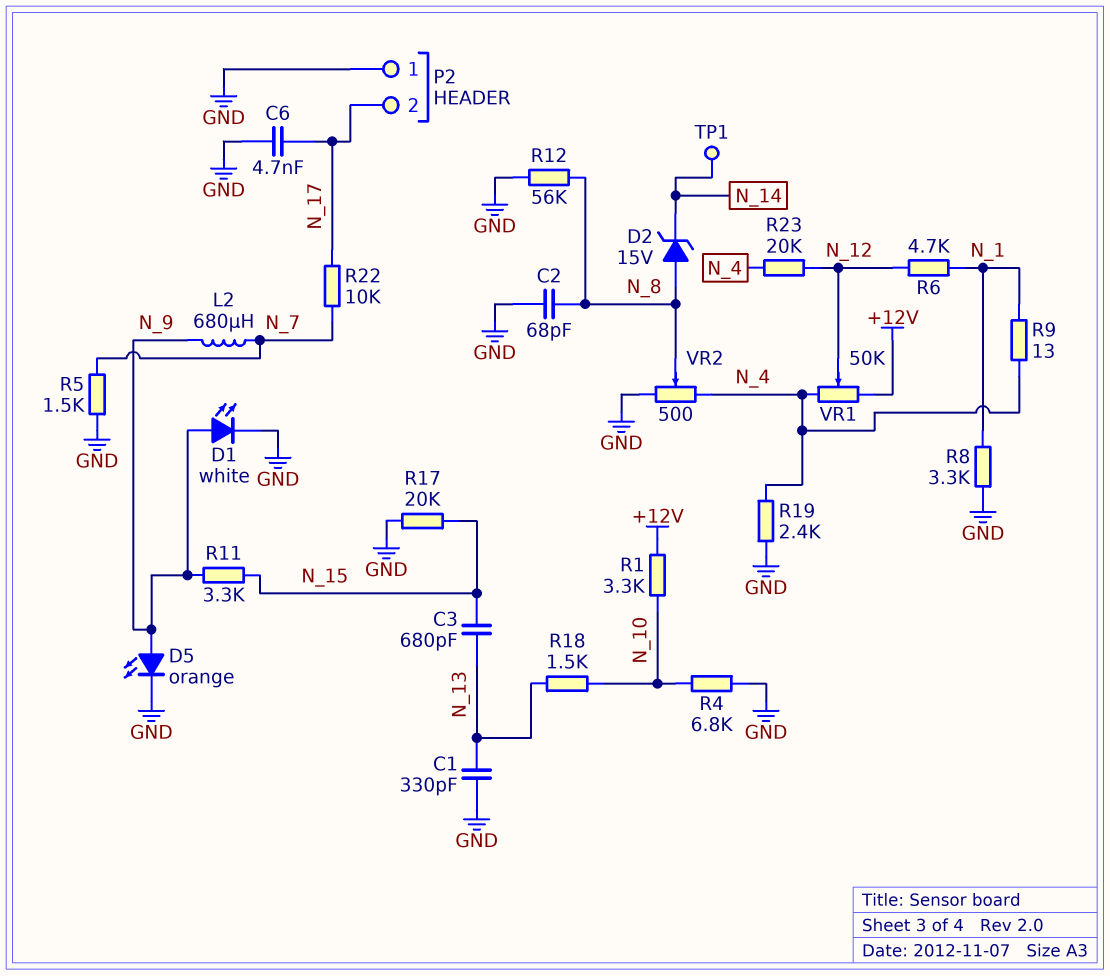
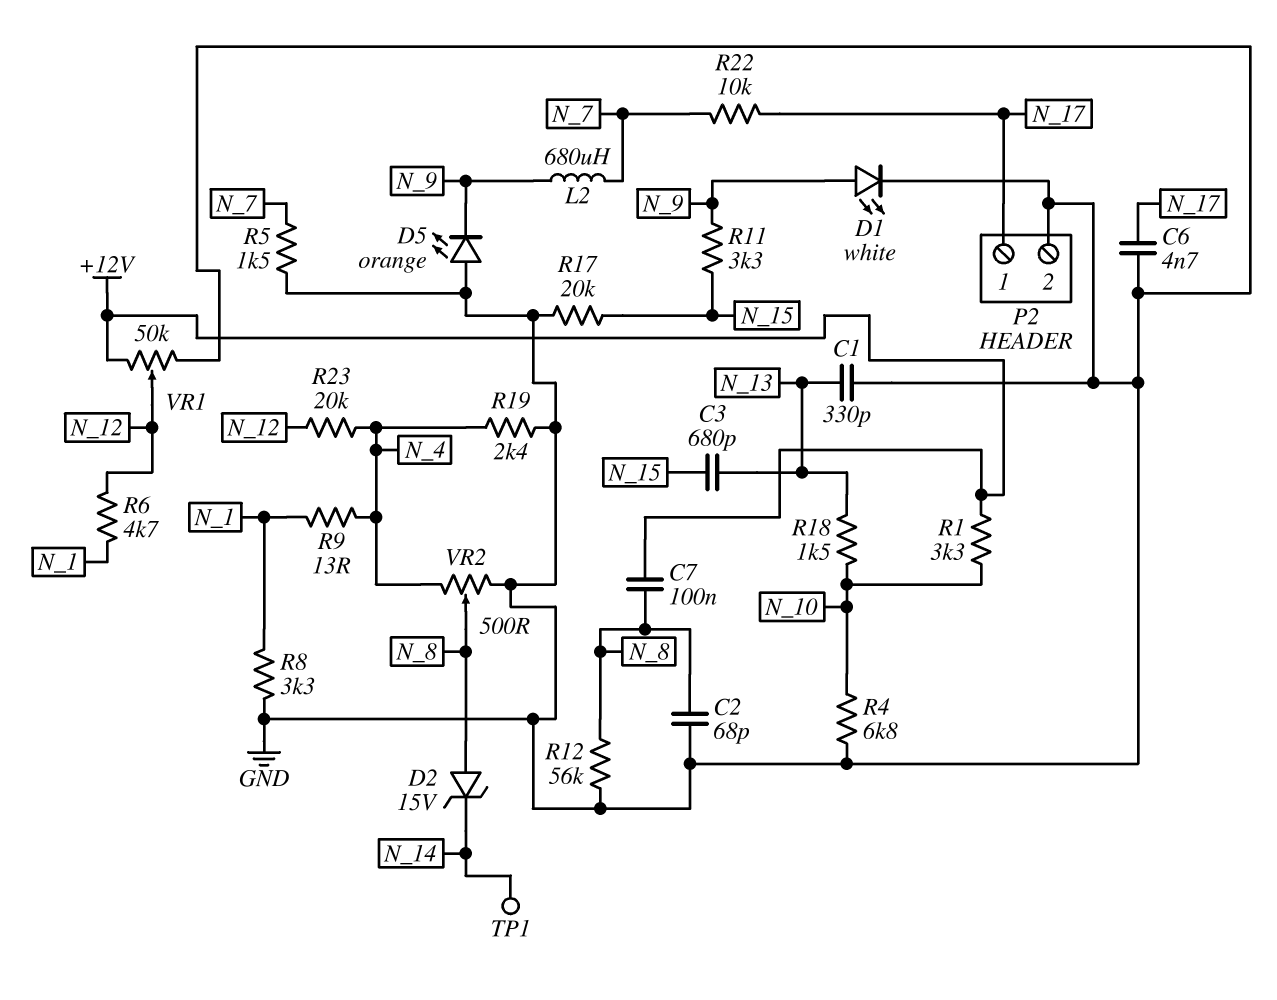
C7: none -> 100nF (+12V, N_8)
D5: LED orange (A N_9, K GND) -> LED orange (A GND, K N_9)
P2 pin 1: GND -> N_17
P2 pin 2: N_17 -> GND
VR1: 50k (+12V, N_4, wiper N_12) -> 50k (+12V, GND, wiper N_12)

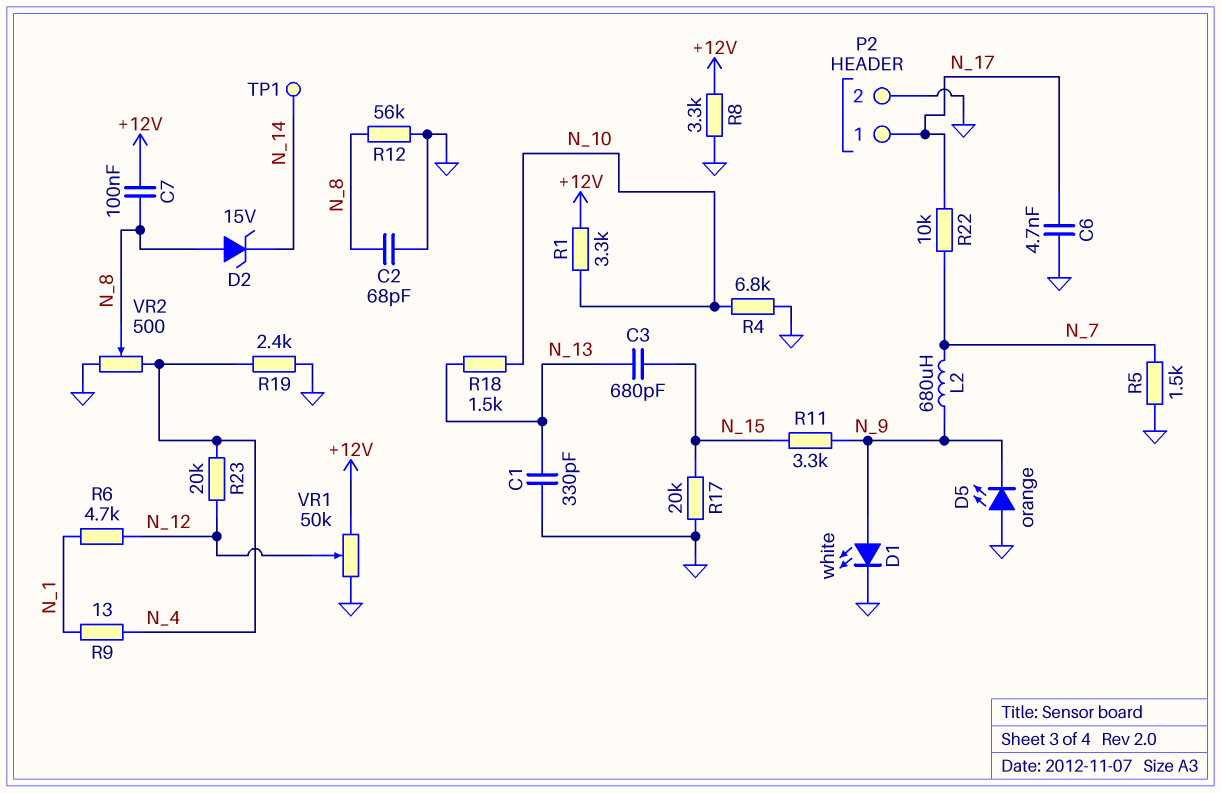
R8: 3.3k (GND, N_1) -> 3.3k (+12V, GND)

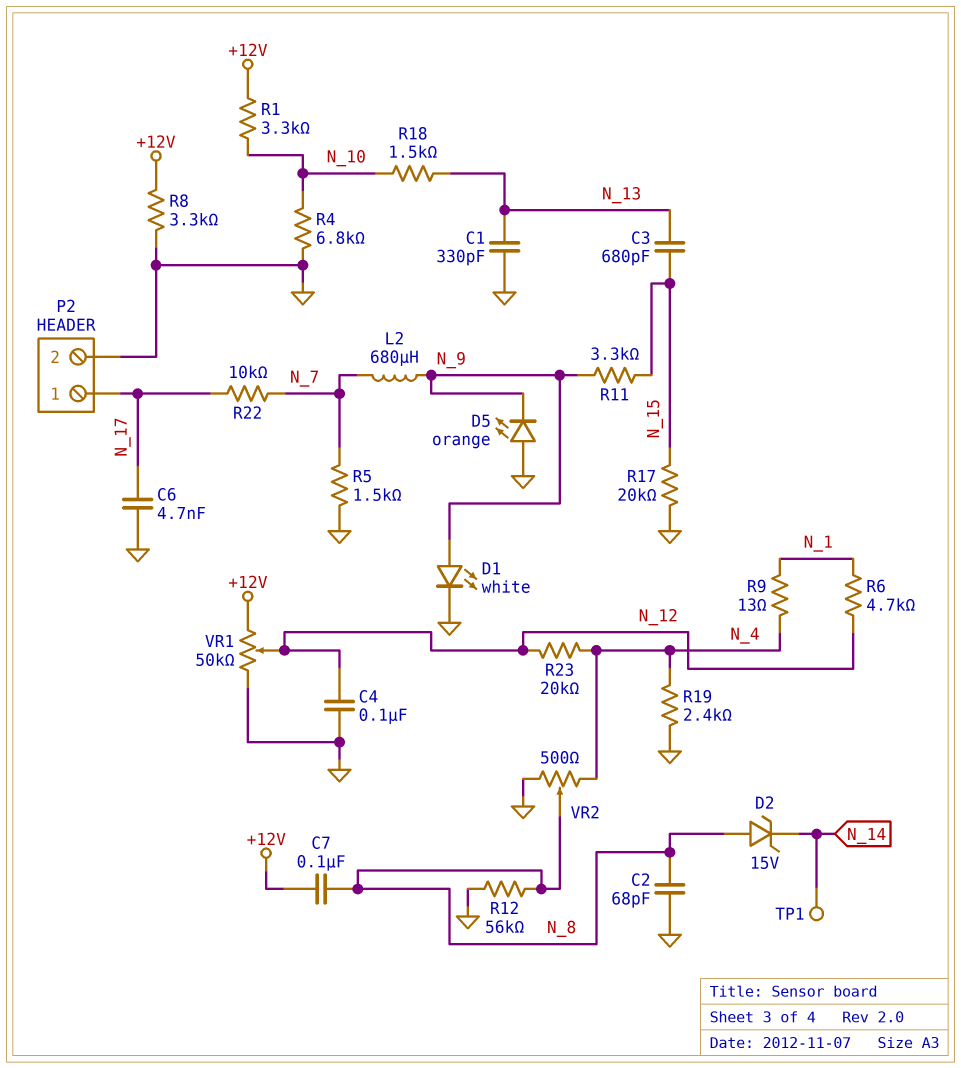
C4: none -> 100nF (GND, N_12)

